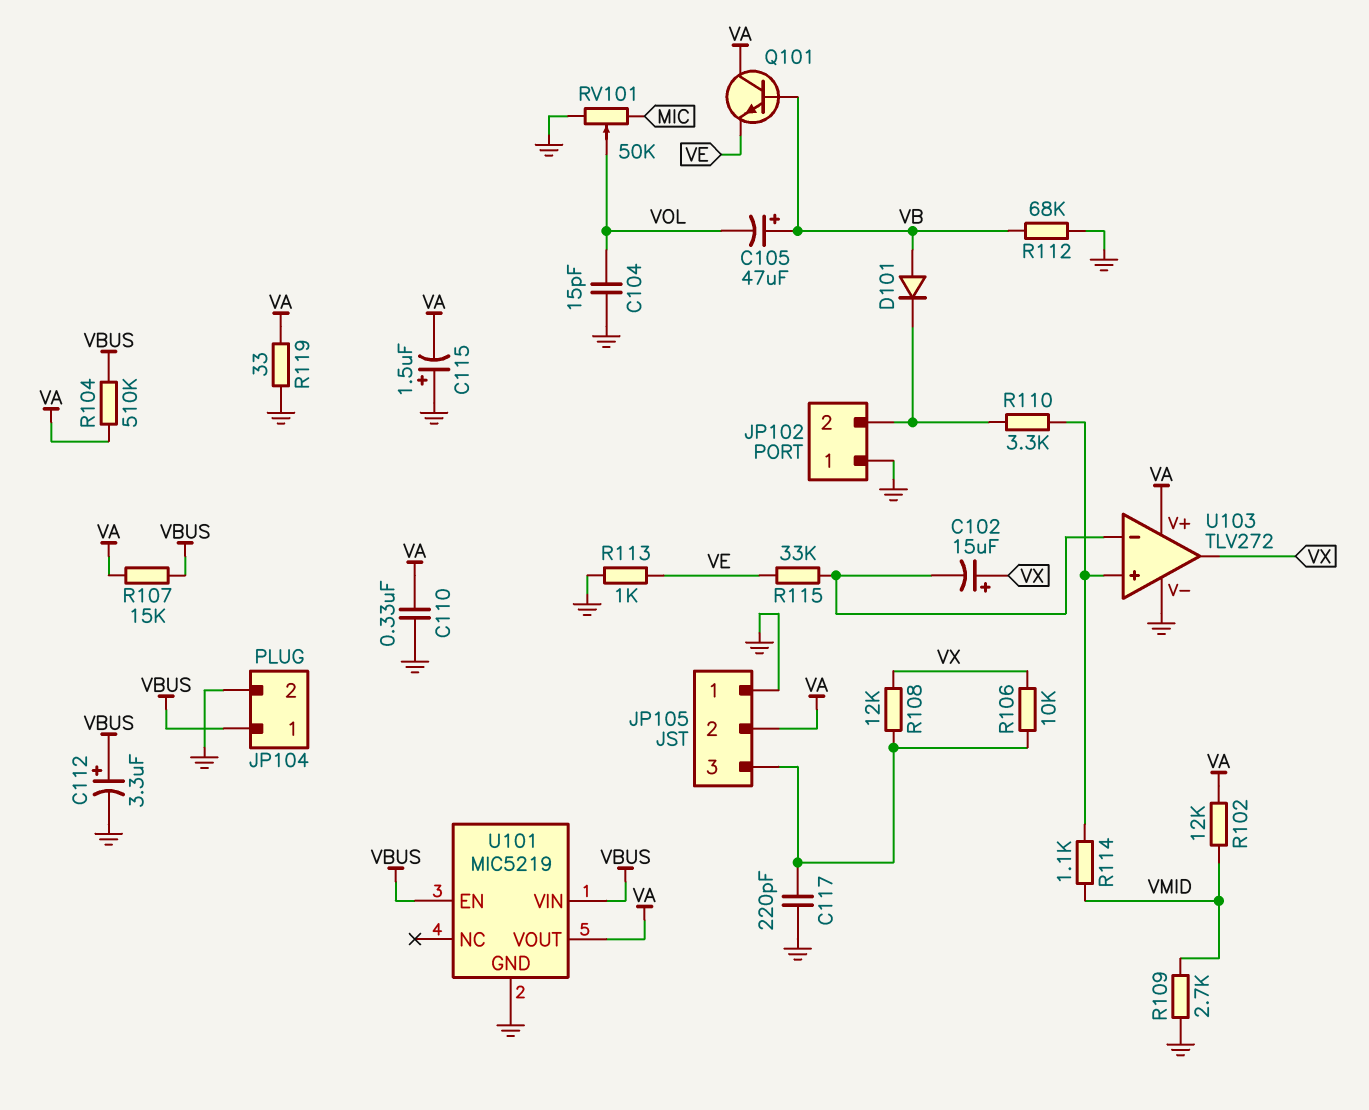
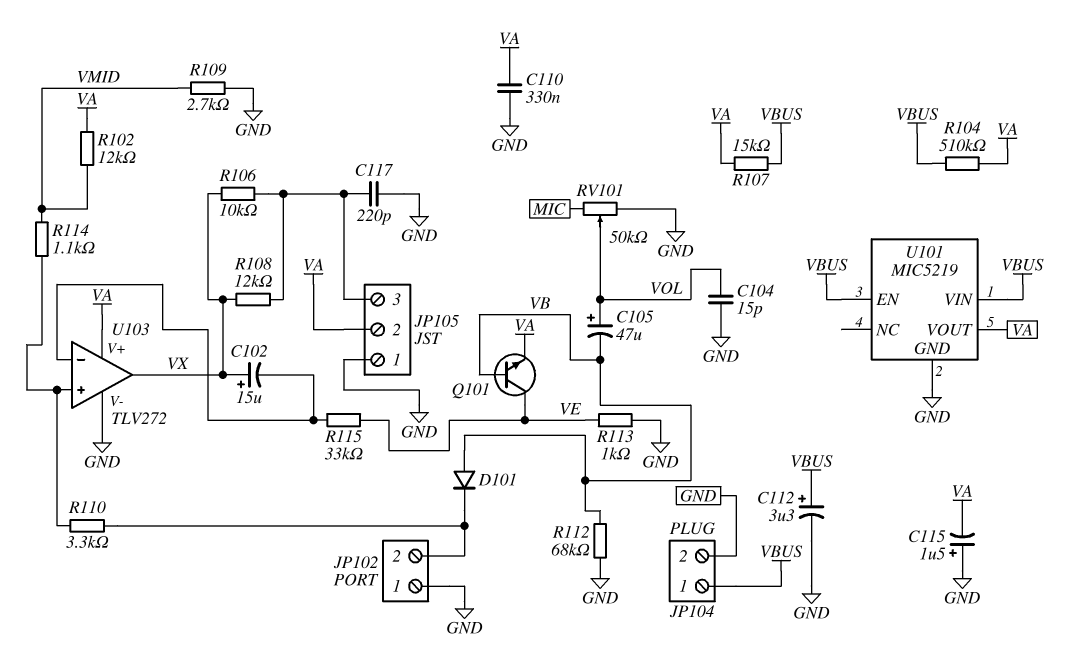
C105: 47uF (plus VB, minus VOL) -> 47uF (plus VOL, minus VB)
Q101: NPN (B VB, C VA, E VE) -> NPN (B VB, C VE, E VA)
R119: 33 (GND, VA) -> none

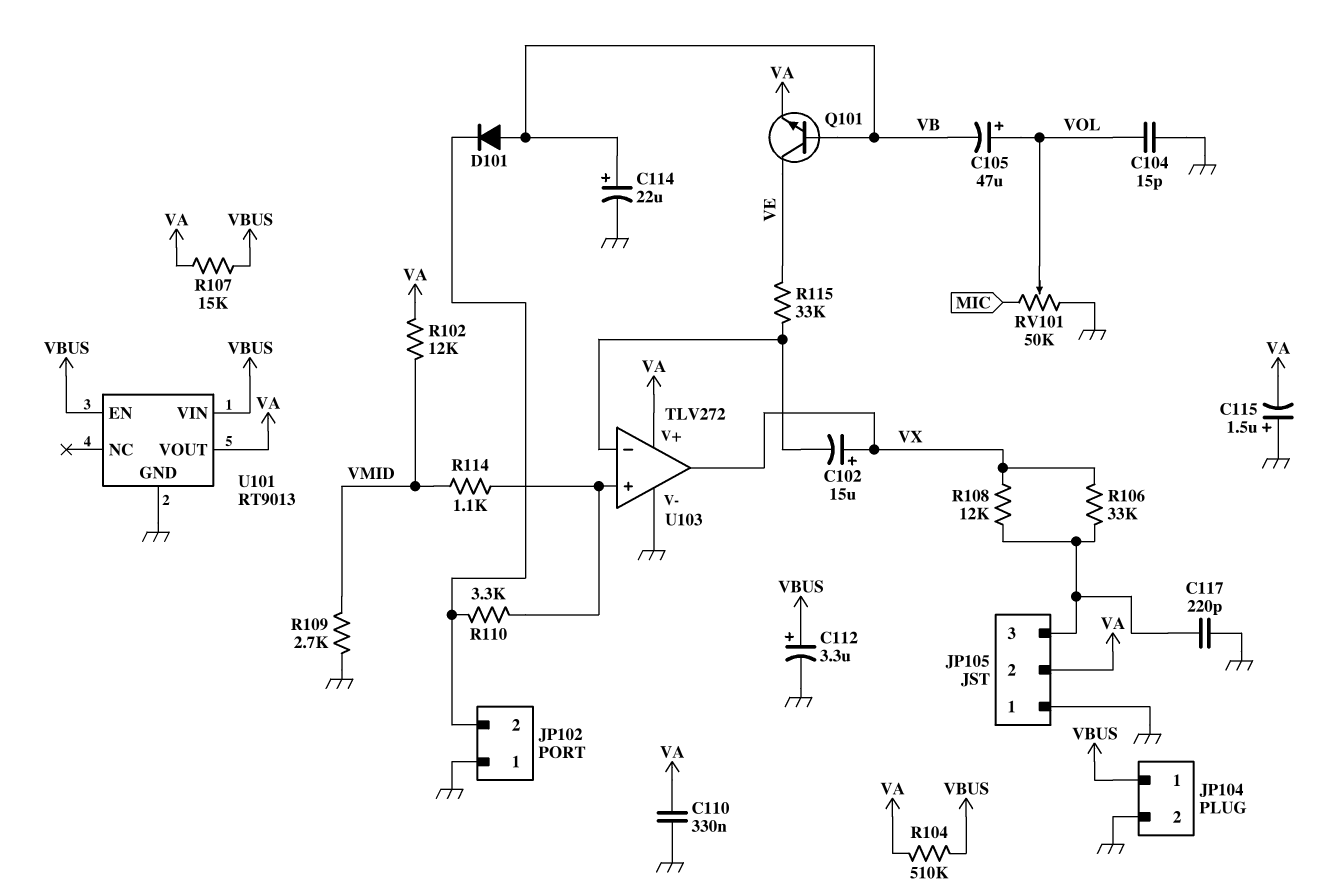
C114: none -> 22uF (plus VB, minus GND)
R106: 10k (JP105/3, VX) -> 33k (JP105/3, VX)
R112: 68k (GND, VB) -> none
R113: 1k (GND, VE) -> none
U101: MIC5219 -> RT9013

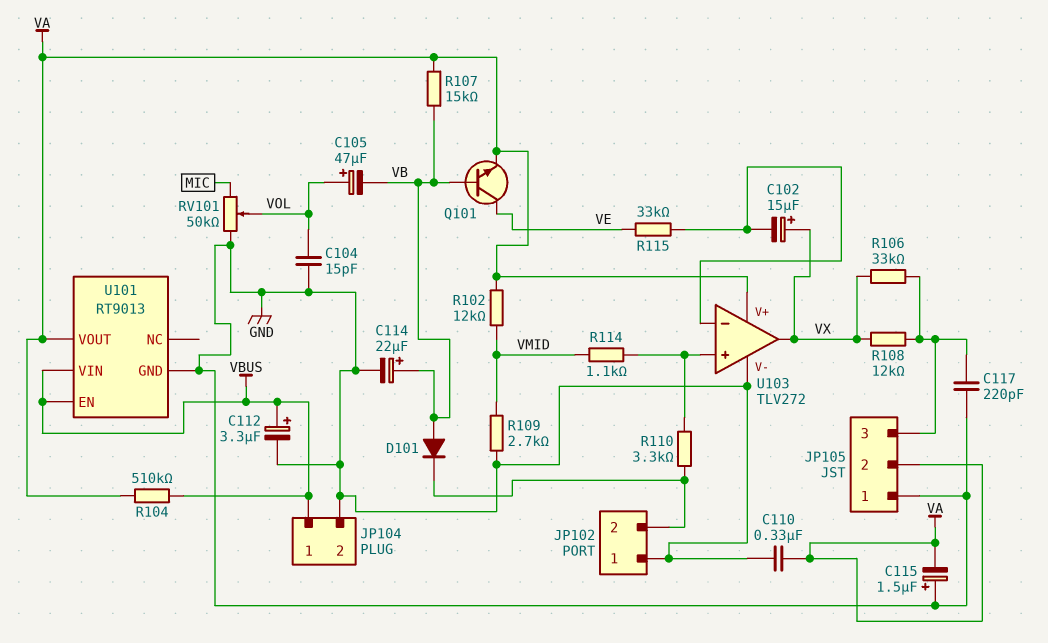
R107: 15k (VA, VBUS) -> 15k (VA, VB)

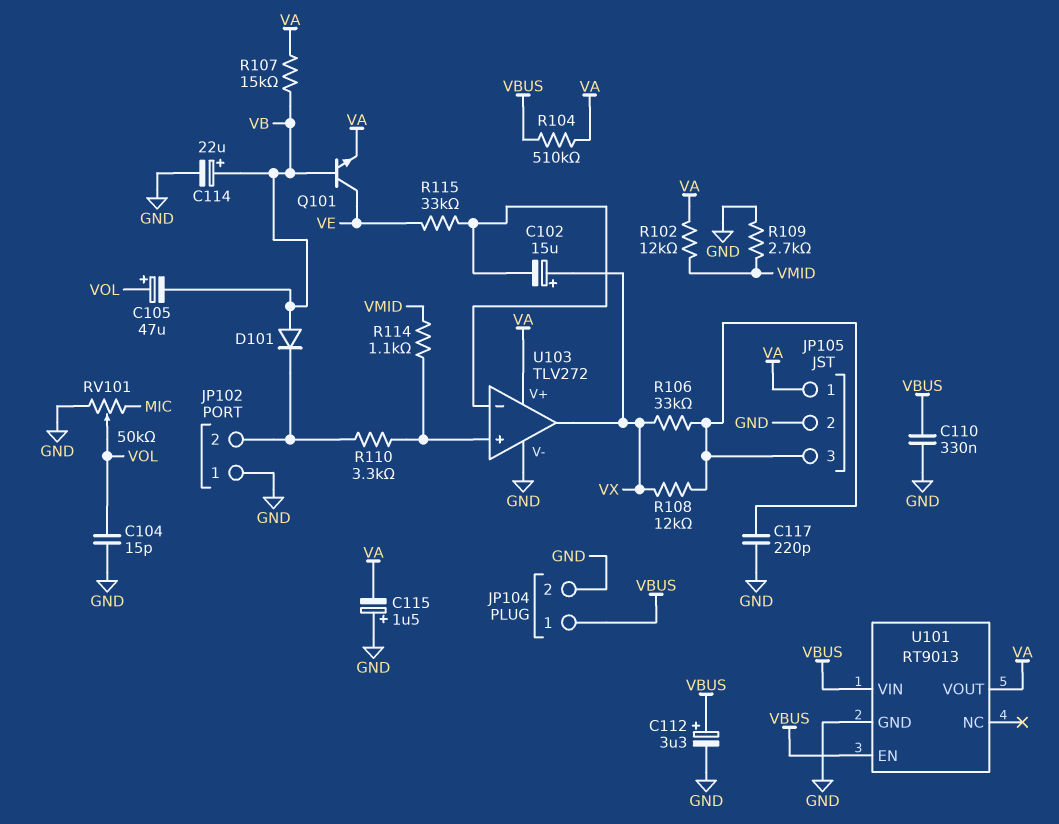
C110: 330nF (GND, VA) -> 330nF (GND, VBUS)
JP105 pin 1: GND -> VA
JP105 pin 2: VA -> GND

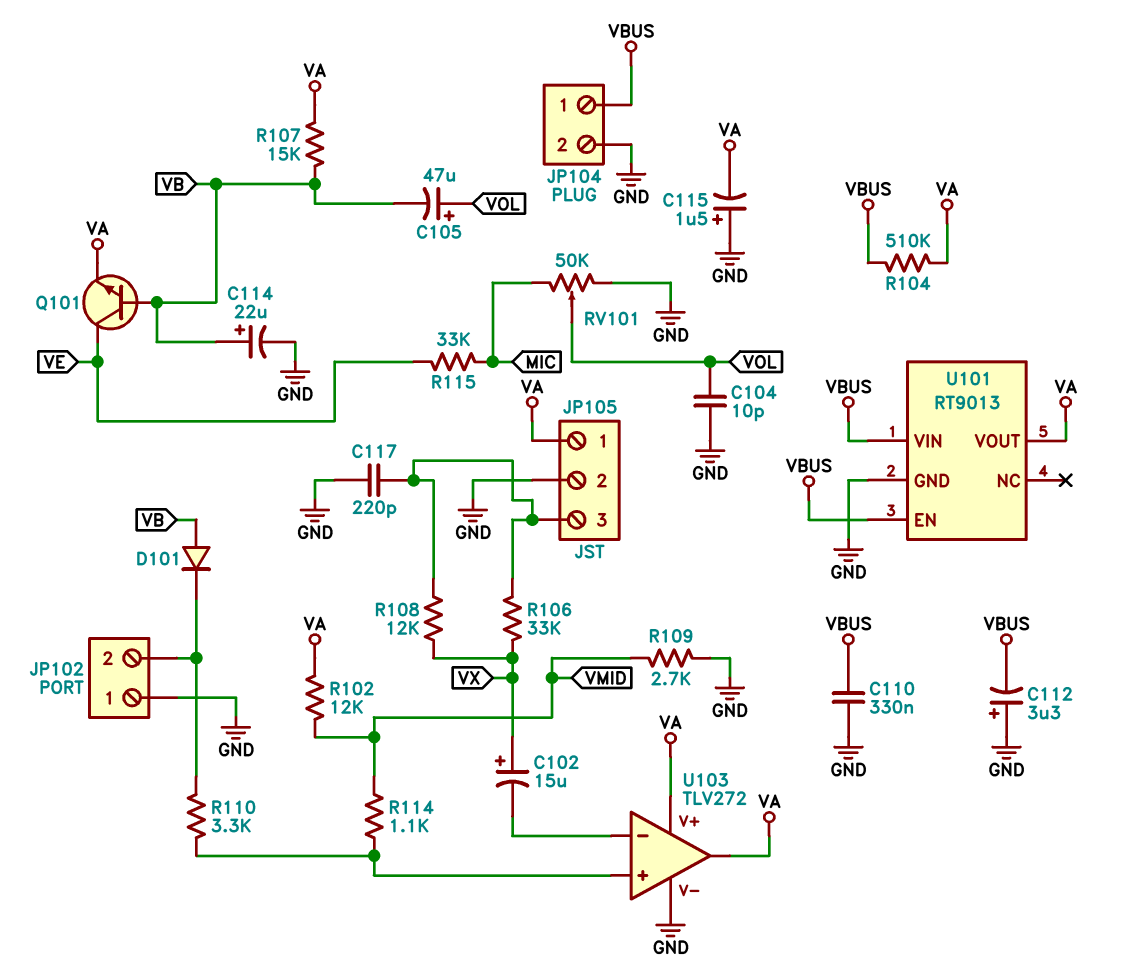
C104: 15pF (GND, VOL) -> 10pF (GND, VOL)
C112: 3.3uF (plus VBUS, minus GND) -> 3.3uF (plus GND, minus VBUS)
R115: 33k (U103/in-, VE) -> 33k (MIC, VE)
U103 pin out: VX -> VA

